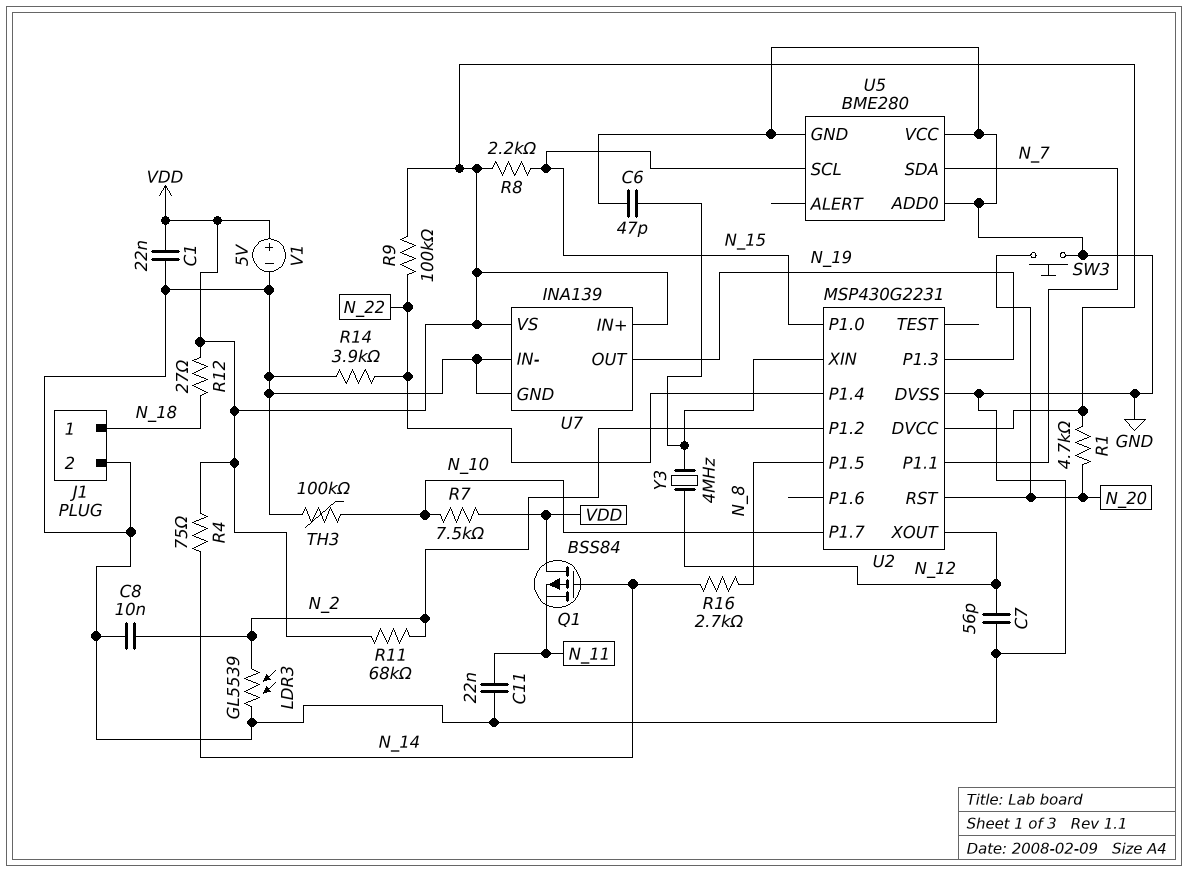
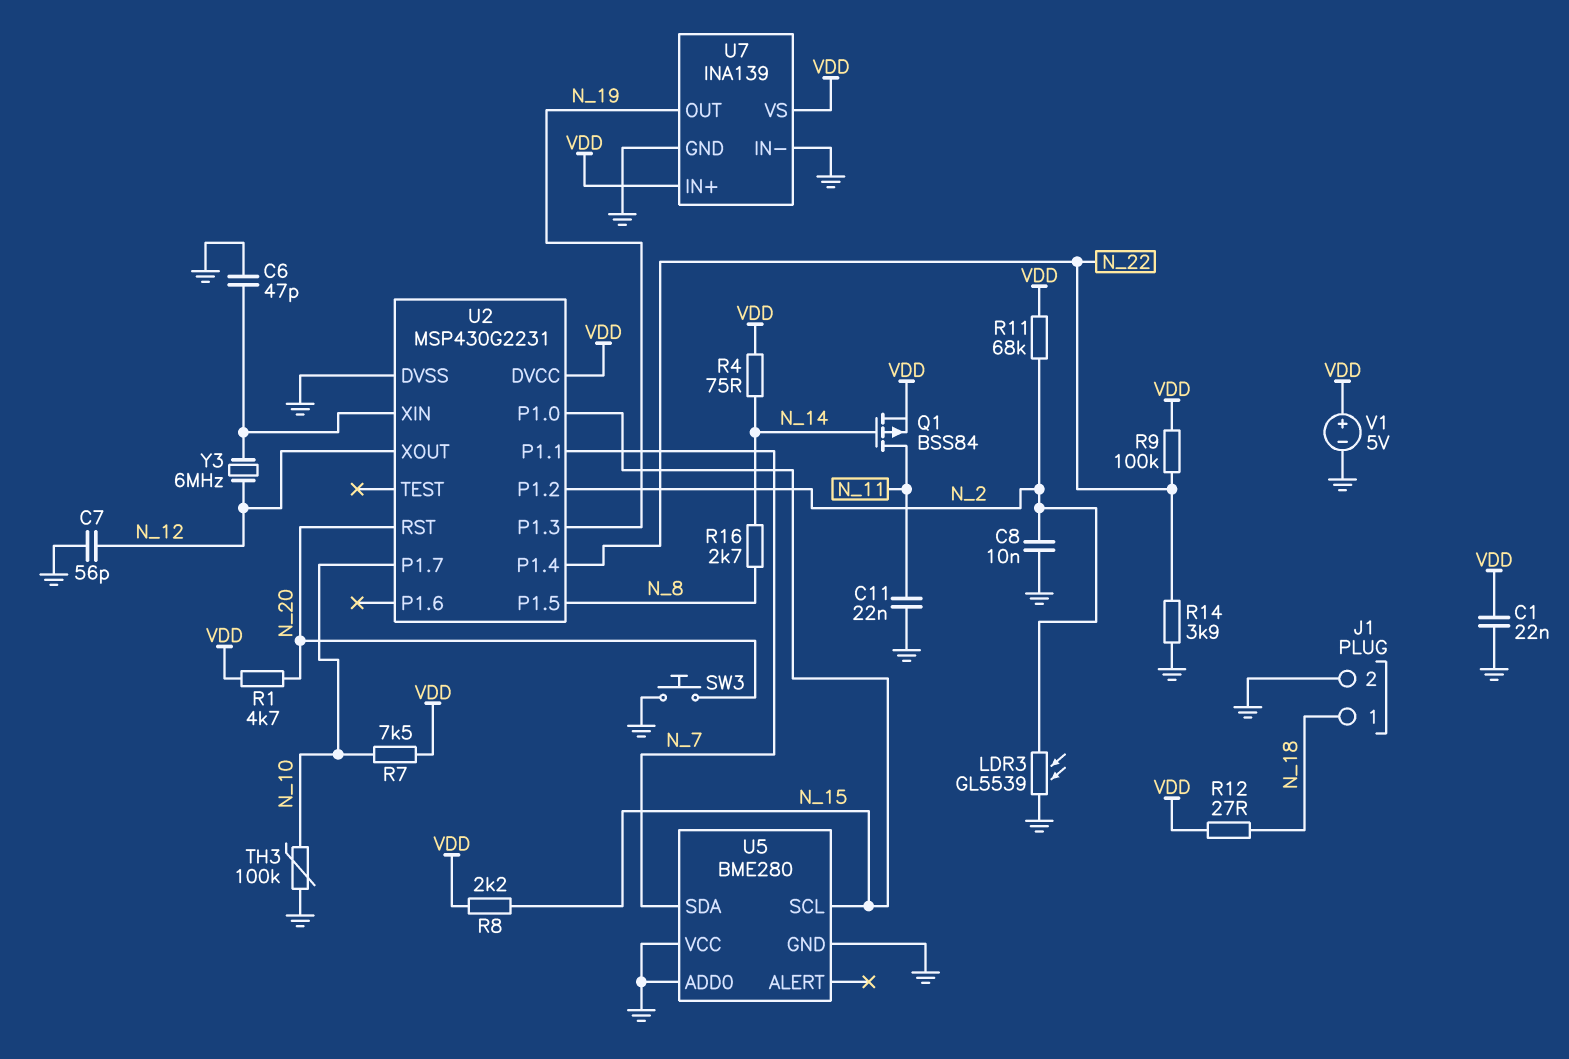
Q1: PMOS BSS84 (G N_14, D VDD, S N_11) -> PMOS BSS84 (G N_14, D N_11, S VDD)
Y3: 4MHz (N_12, U2/XIN) -> 6MHz (N_12, U2/XIN)

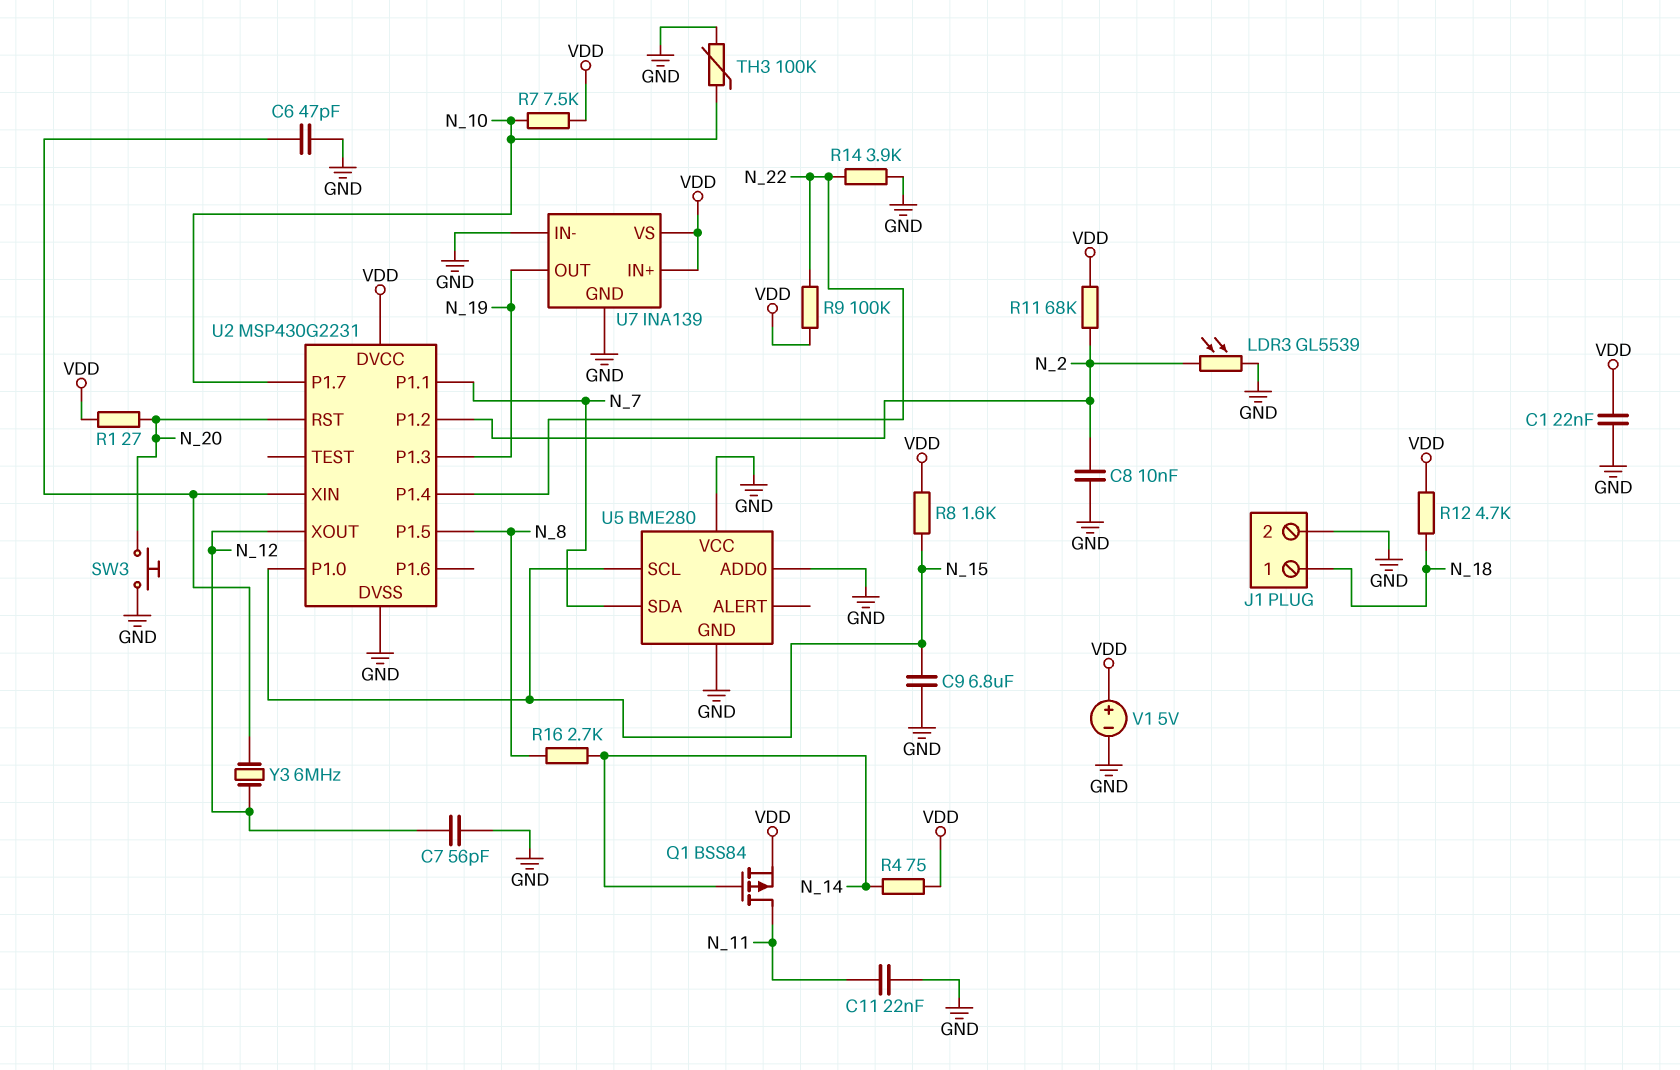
C9: none -> 6.8uF (GND, N_15)
R1: 4.7k (N_20, VDD) -> 27 (N_20, VDD)
R8: 2.2k (N_15, VDD) -> 1.6k (N_15, VDD)
R12: 27 (N_18, VDD) -> 4.7k (N_18, VDD)

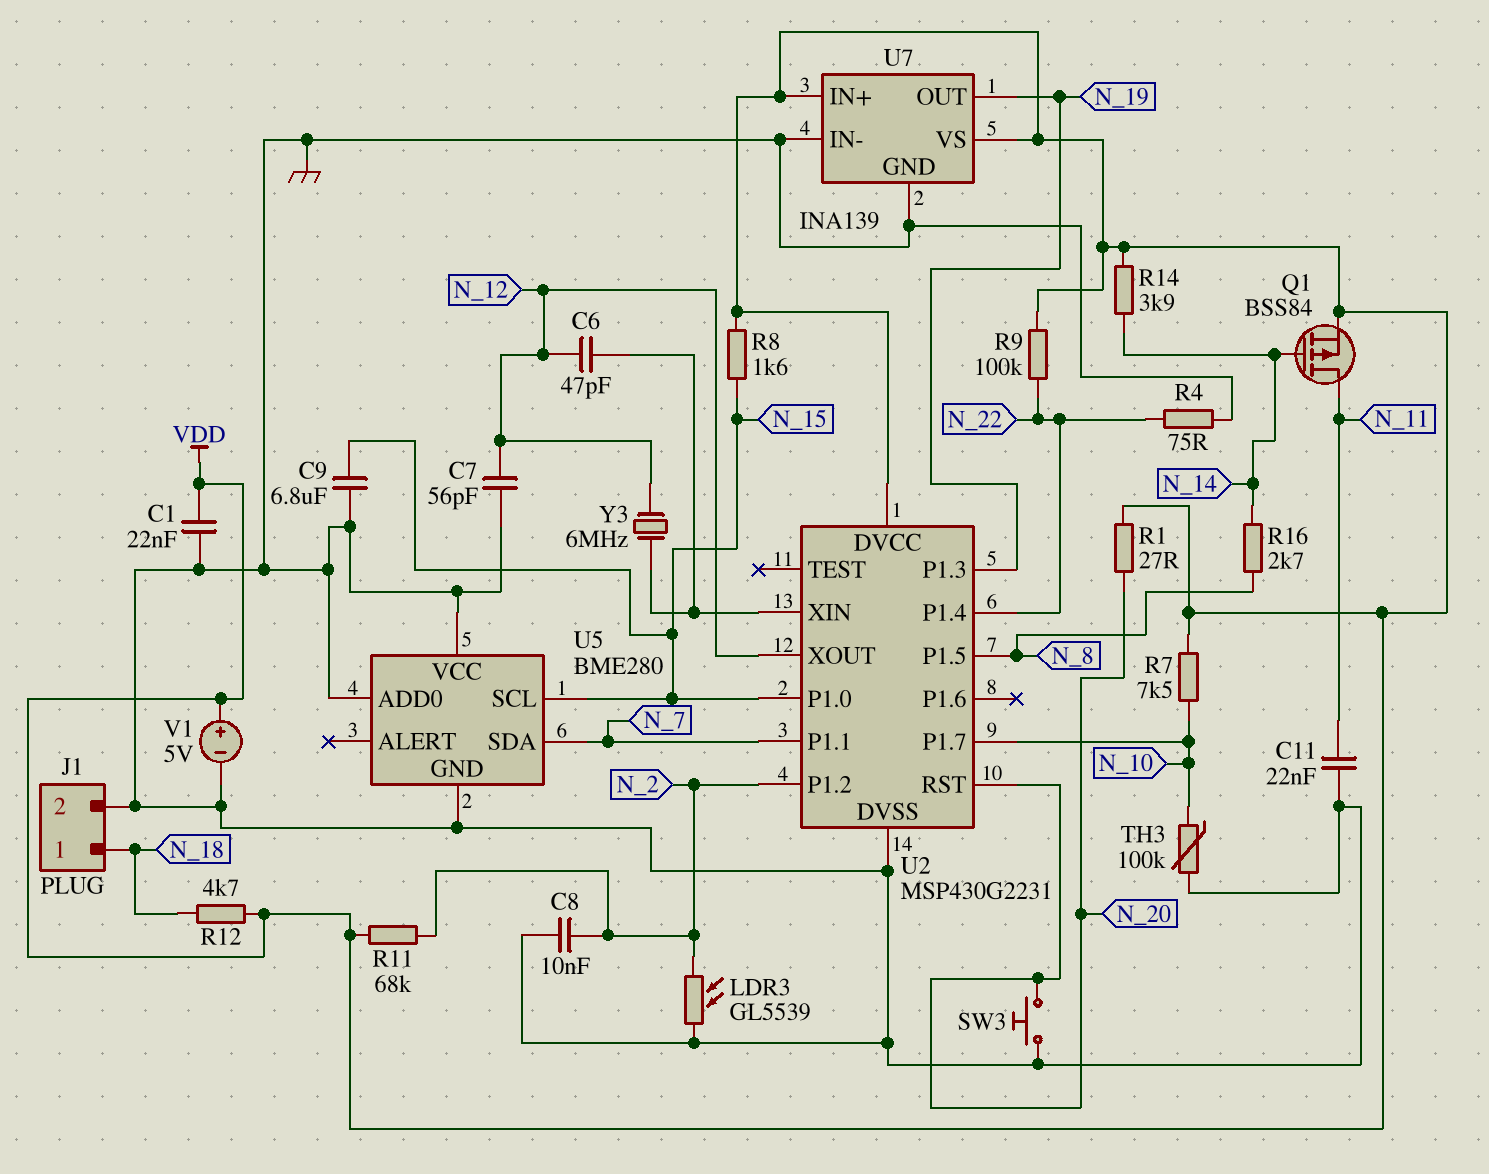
C6: 47pF (GND, U2/XIN) -> 47pF (N_12, U2/XIN)
R4: 75 (N_14, VDD) -> 75 (GND, N_22)
R14: 3.9k (GND, N_22) -> 3.9k (N_14, VDD)

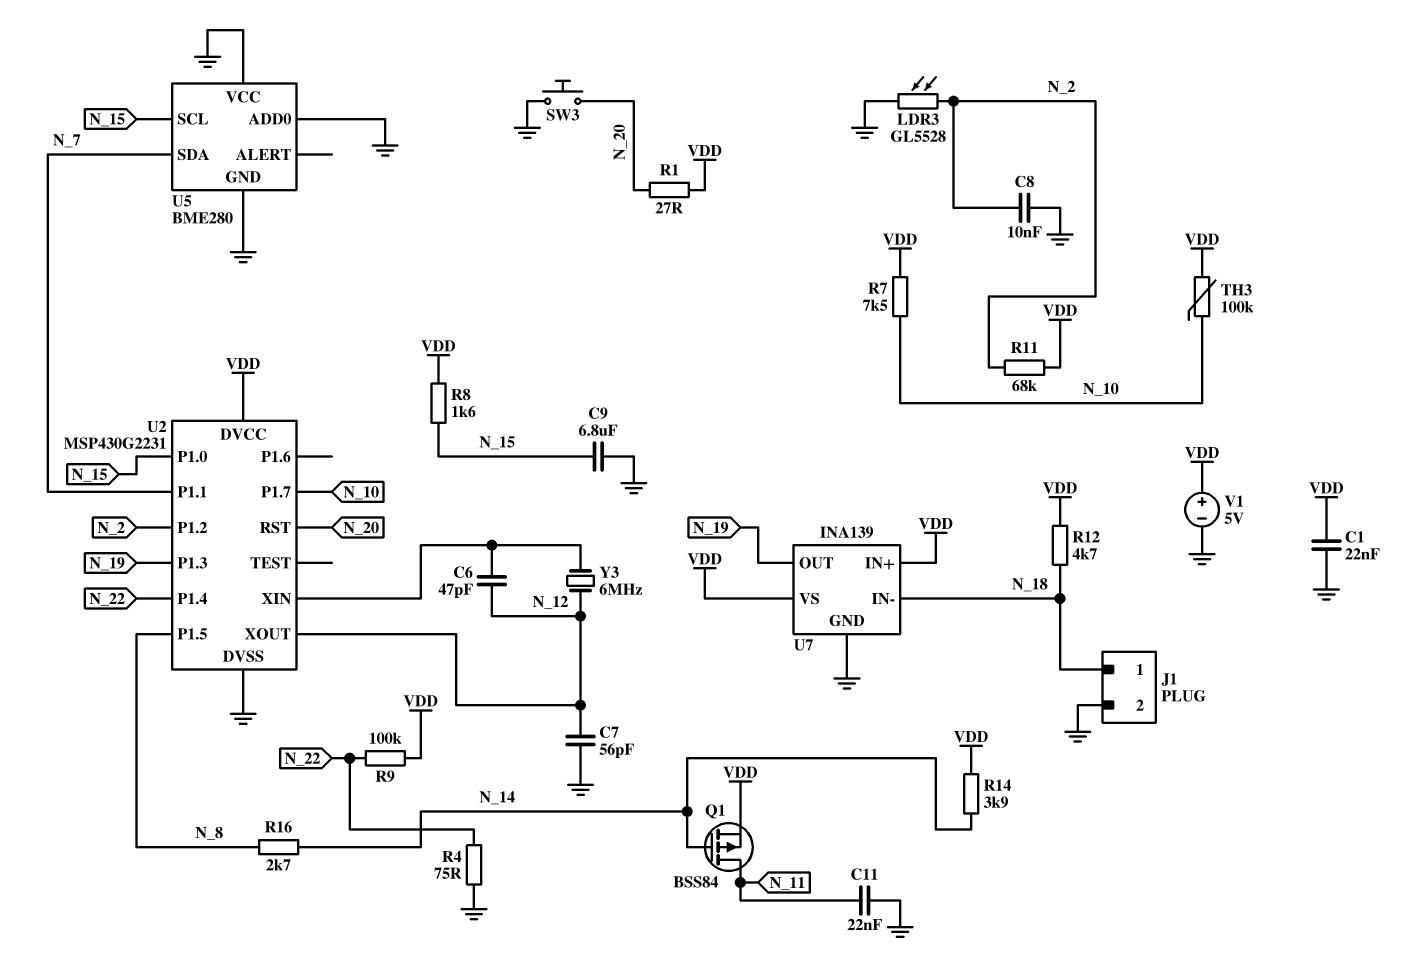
LDR3: GL5539 (GND, N_2) -> GL5528 (GND, N_2)
TH3: 100k (GND, N_10) -> 100k (N_10, VDD)
U7 pin IN-: GND -> N_18

